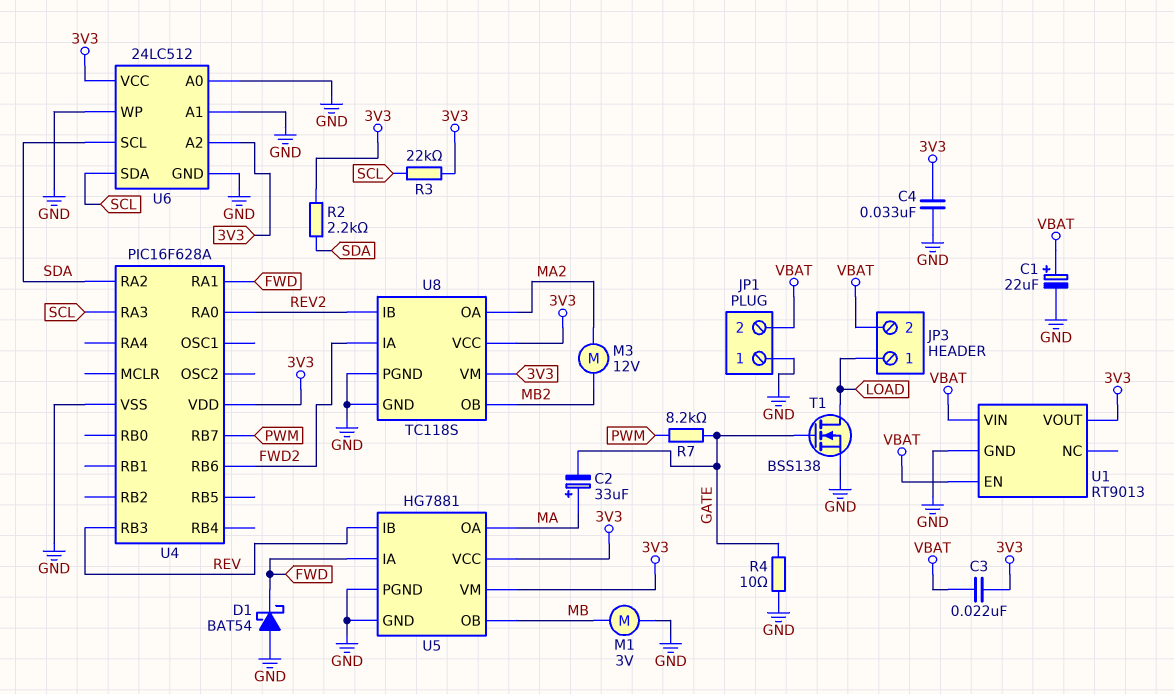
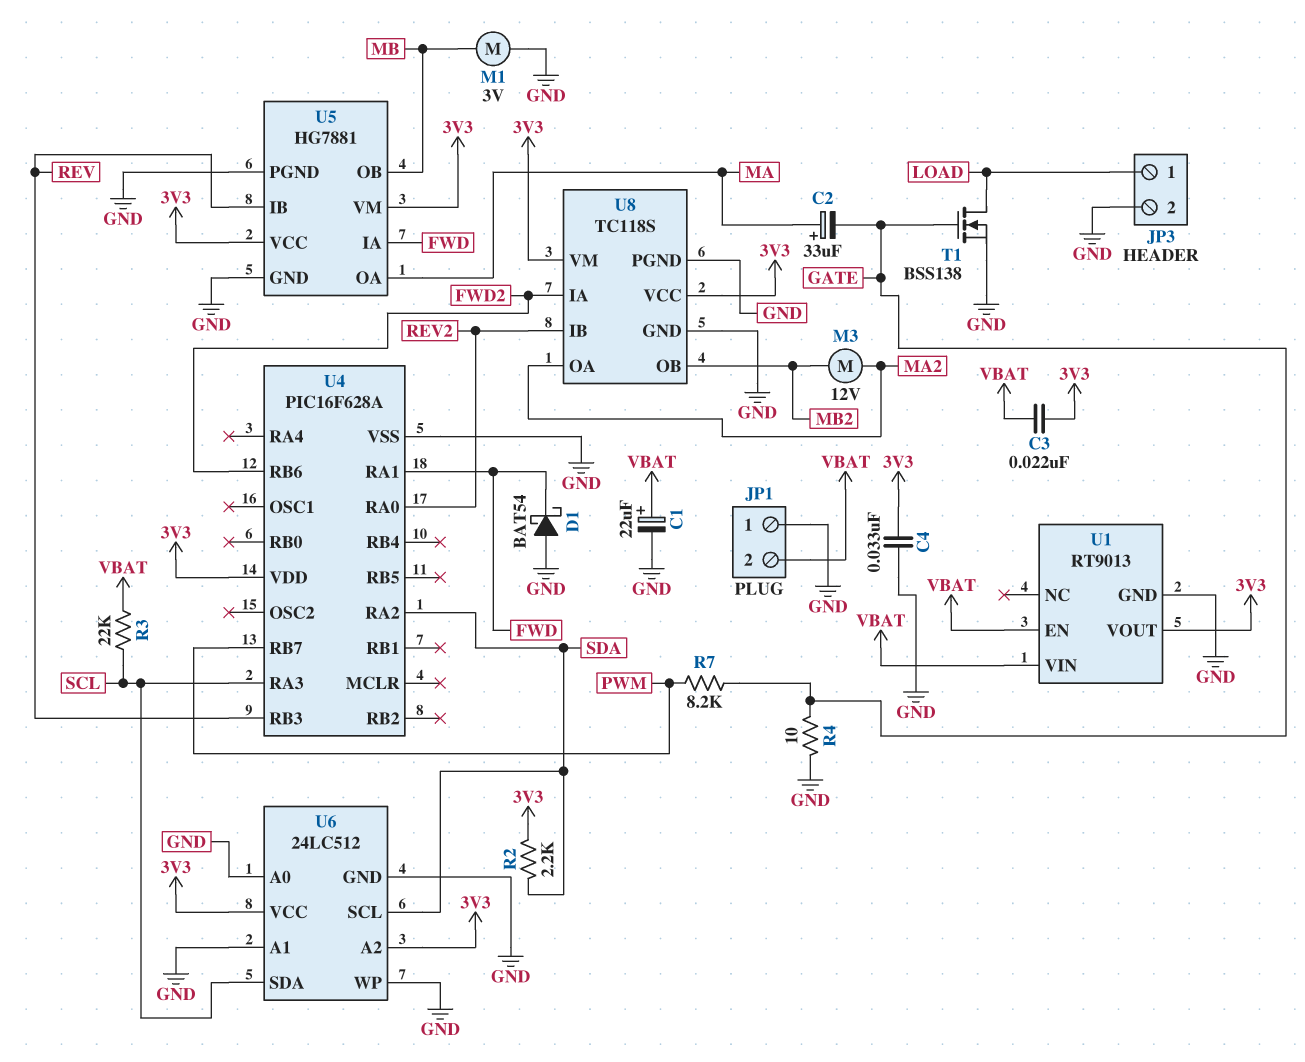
JP3 pin 2: VBAT -> GND
R3: 22k (3V3, SCL) -> 22k (SCL, VBAT)

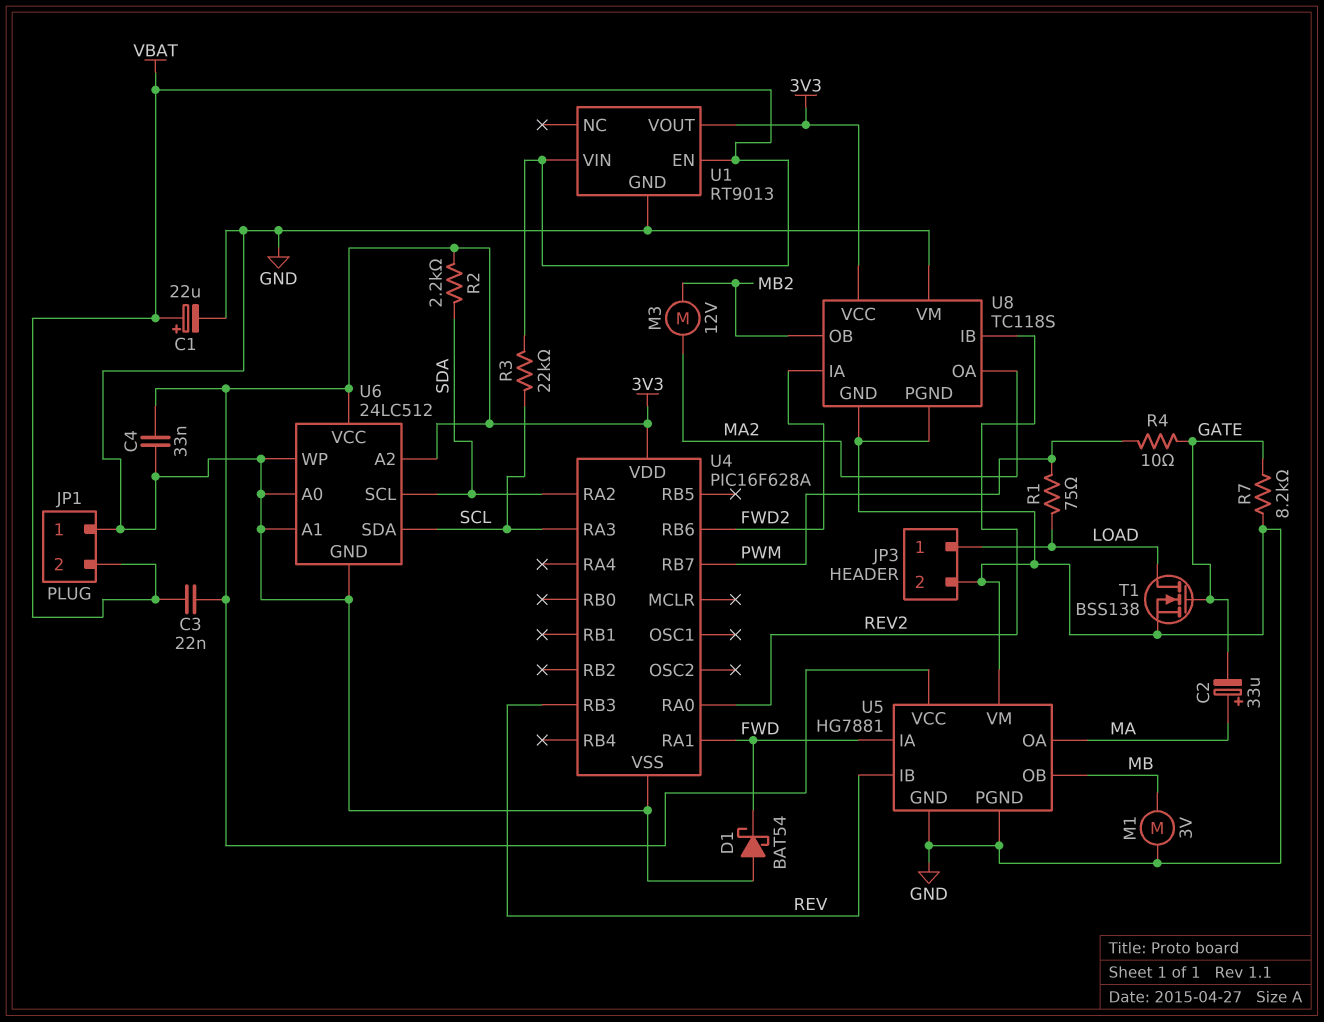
R1: none -> 75 (LOAD, PWM)
R4: 10 (GATE, GND) -> 10 (GATE, PWM)
R7: 8.2k (GATE, PWM) -> 8.2k (GATE, GND)
U5 pin VM: 3V3 -> GND
U8 pin VM: 3V3 -> GND

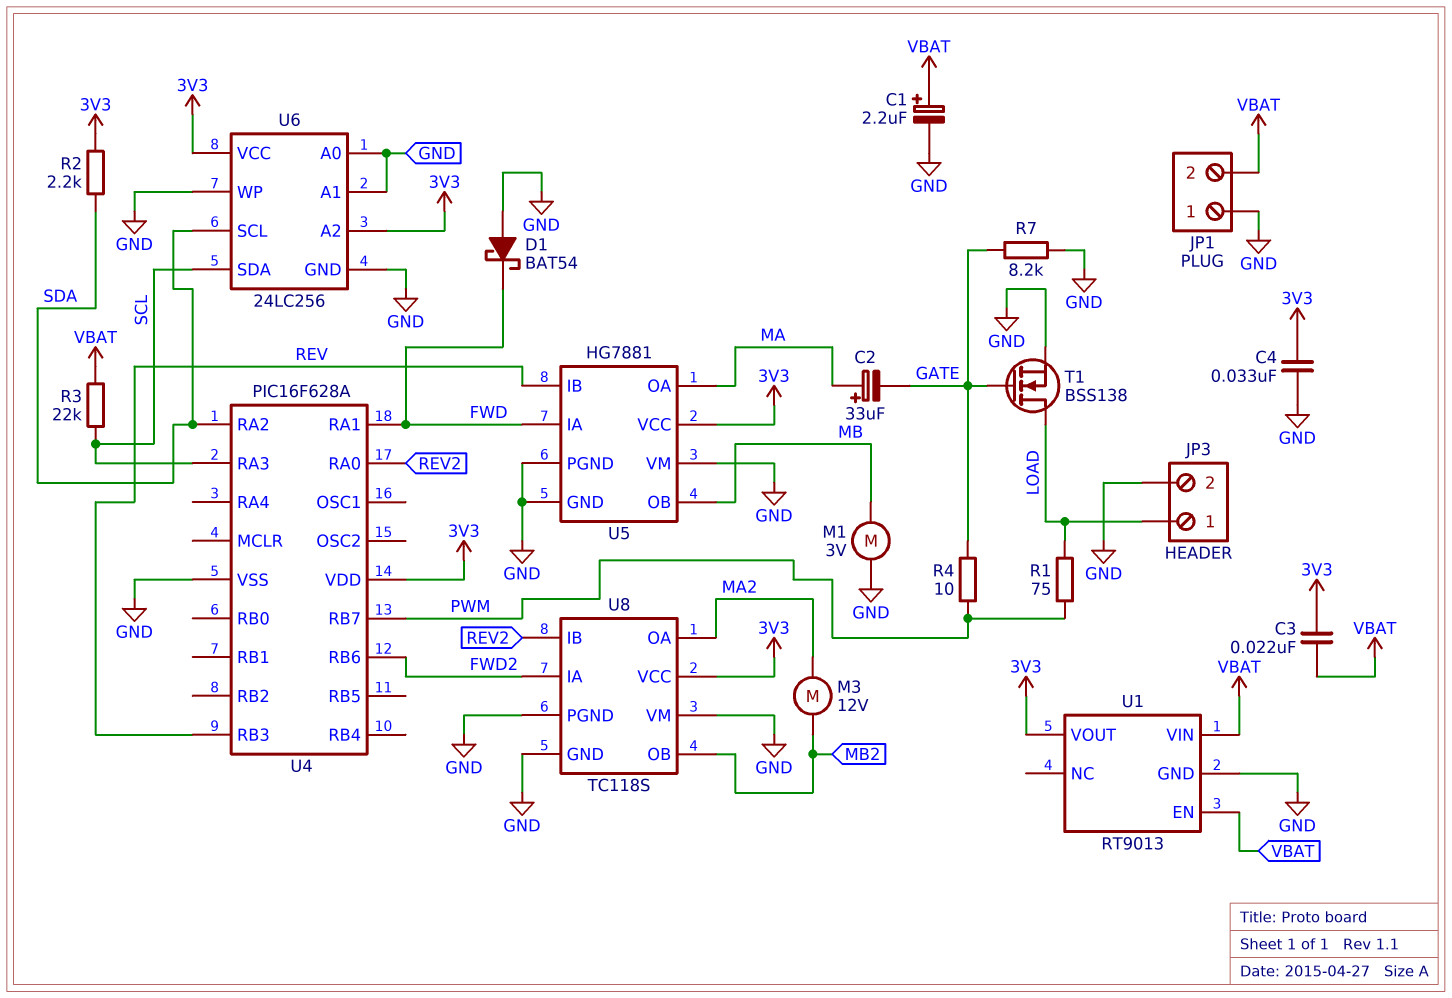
C1: 22uF (plus VBAT, minus GND) -> 2.2uF (plus VBAT, minus GND)
U6: 24LC512 -> 24LC256

